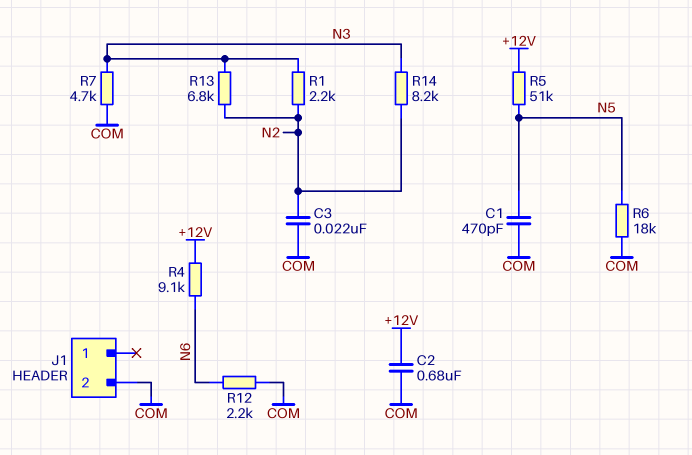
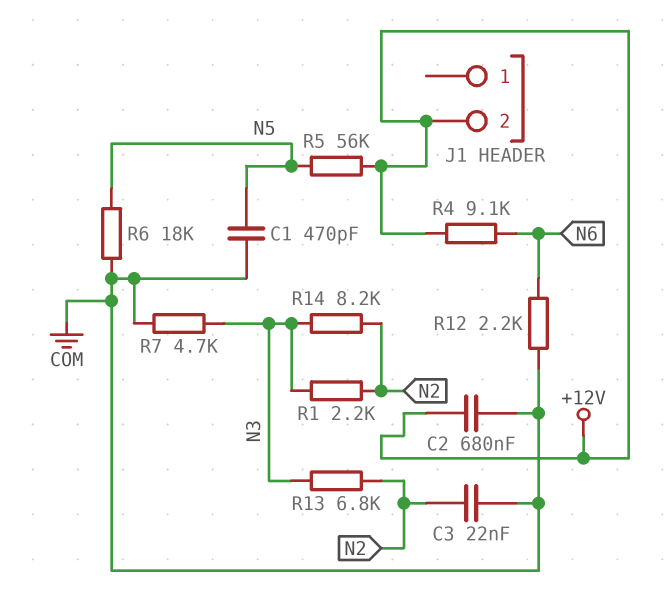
J1 pin 2: COM -> +12V
R5: 51k (+12V, N5) -> 56k (+12V, N5)

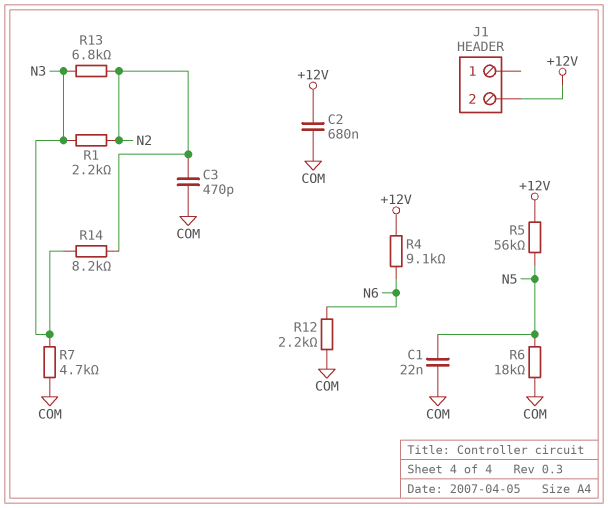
C1: 470pF (COM, N5) -> 22nF (COM, N5)
C3: 22nF (COM, N2) -> 470pF (COM, N2)

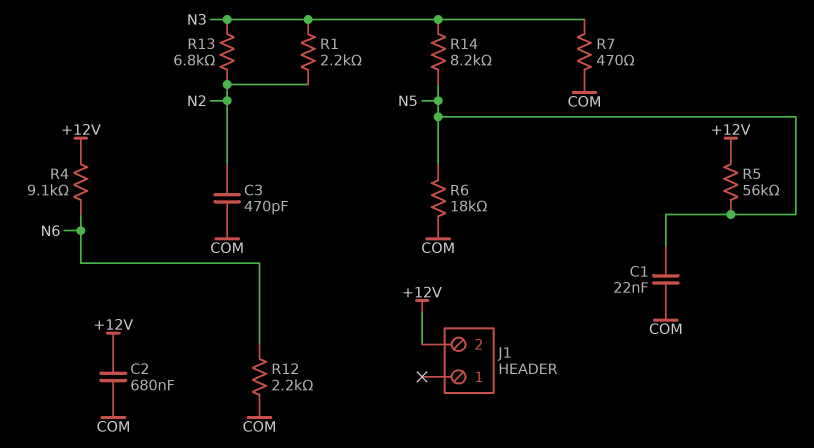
R7: 4.7k (COM, N3) -> 470 (COM, N3)
R14: 8.2k (N2, N3) -> 8.2k (N3, N5)

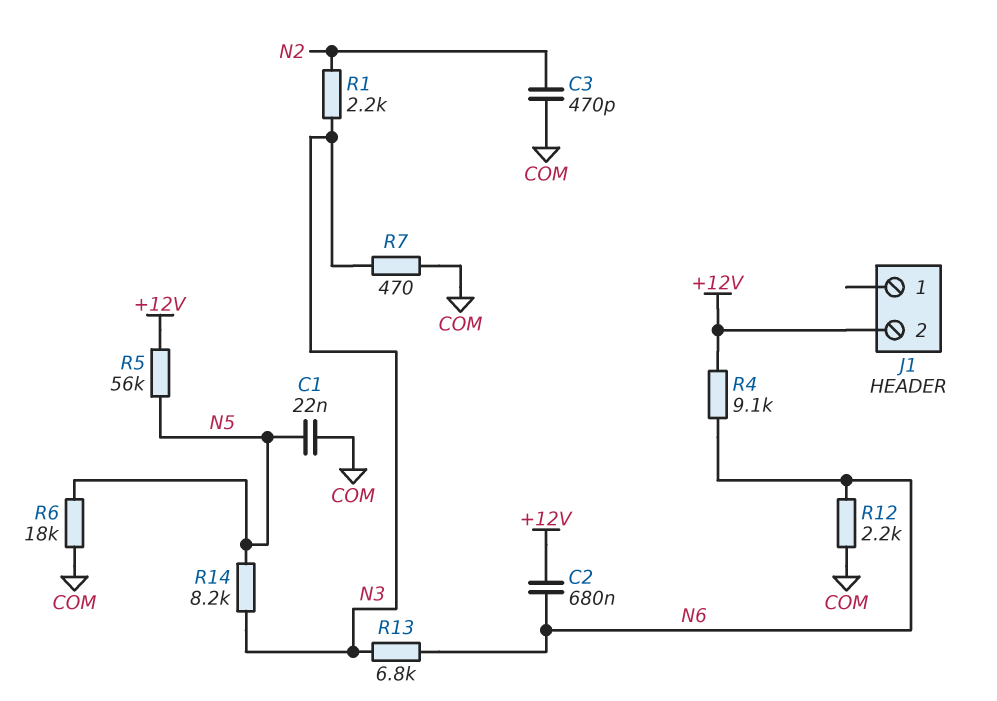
C2: 680nF (+12V, COM) -> 680nF (+12V, N6)
R13: 6.8k (N2, N3) -> 6.8k (N3, N6)

